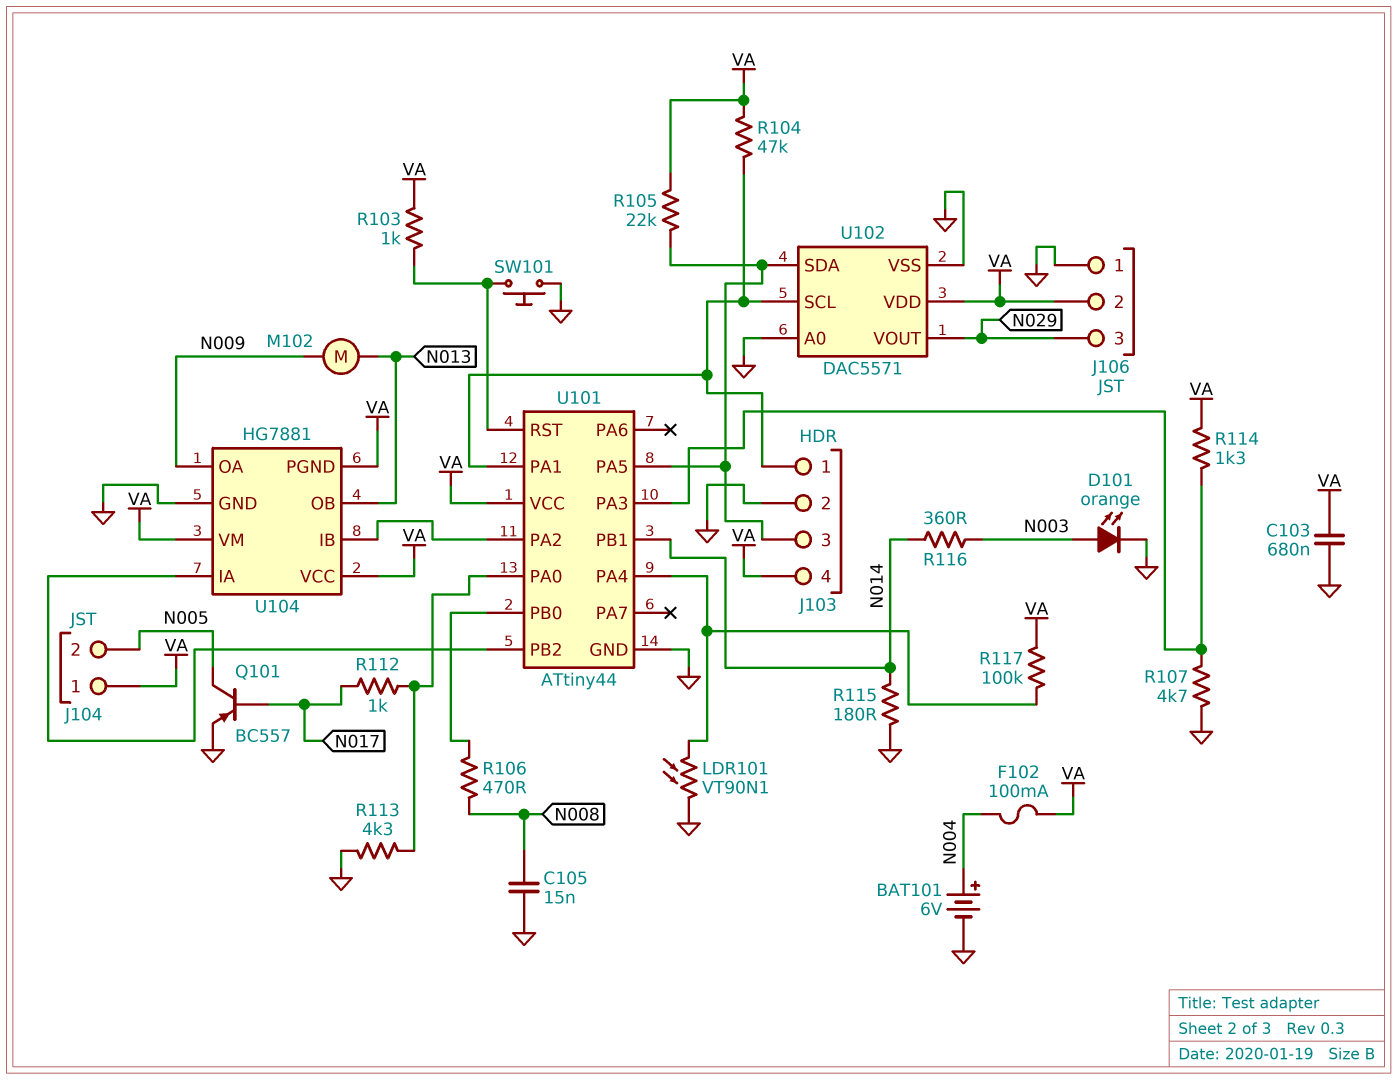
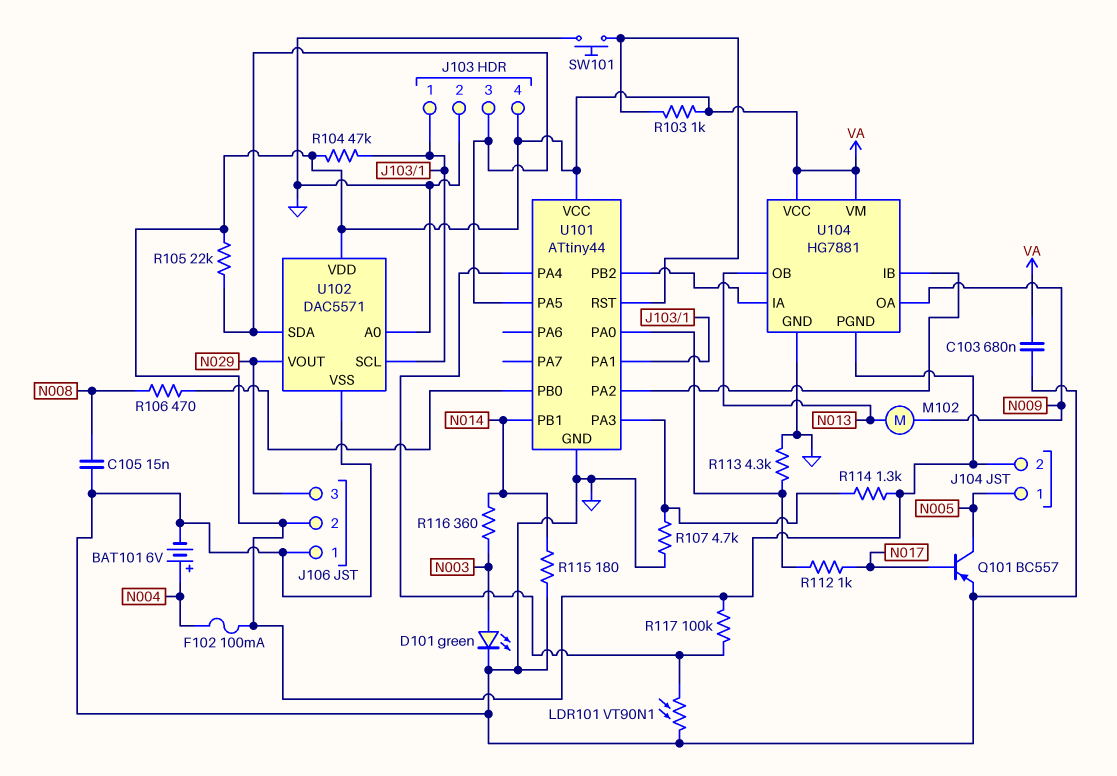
D101: LED orange (A N003, K GND) -> LED green (A N003, K GND)
J104 pin 1: VA -> N005
J104 pin 2: N005 -> VA

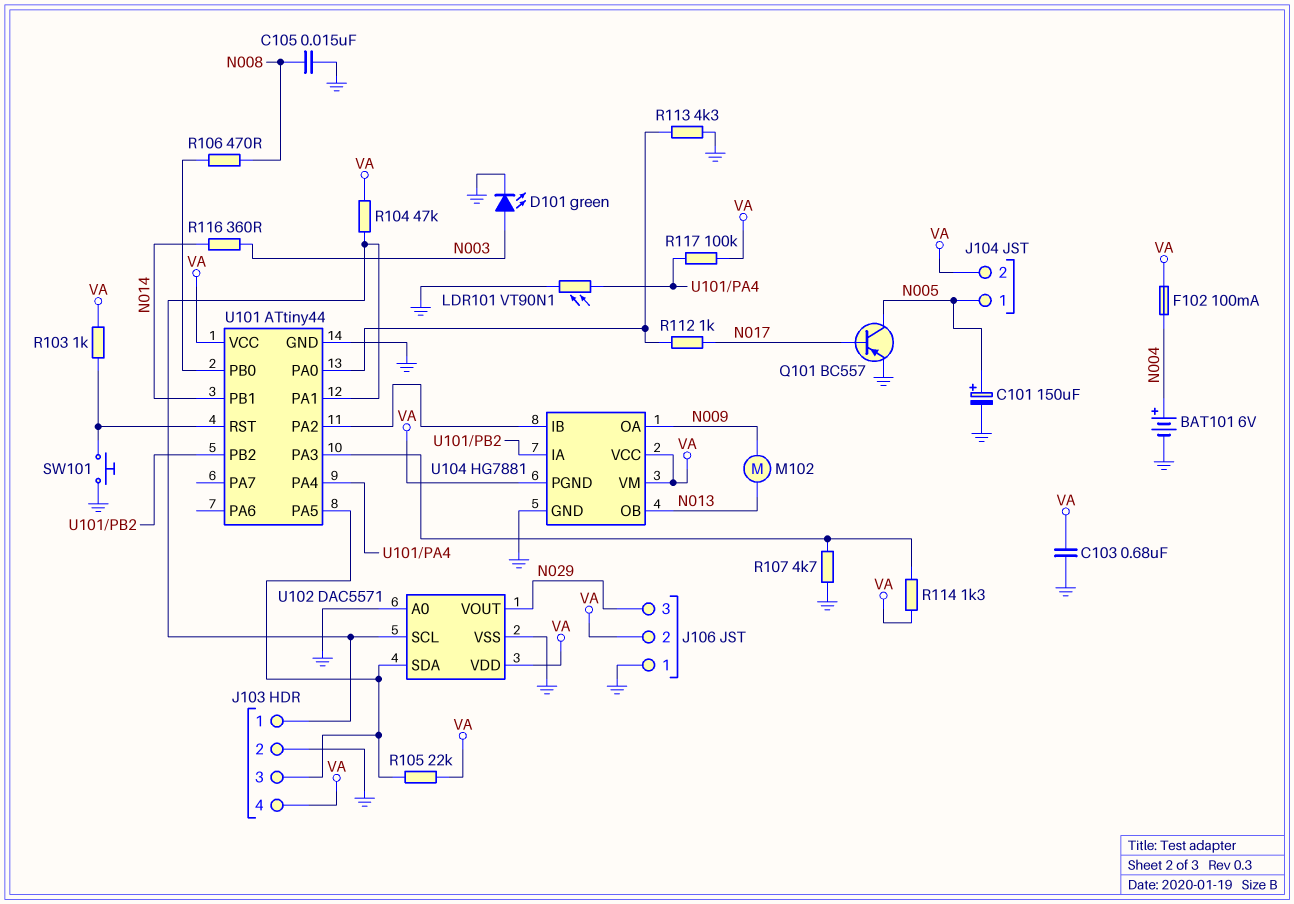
C101: none -> 150uF (plus N005, minus GND)
R115: 180 (GND, N014) -> none

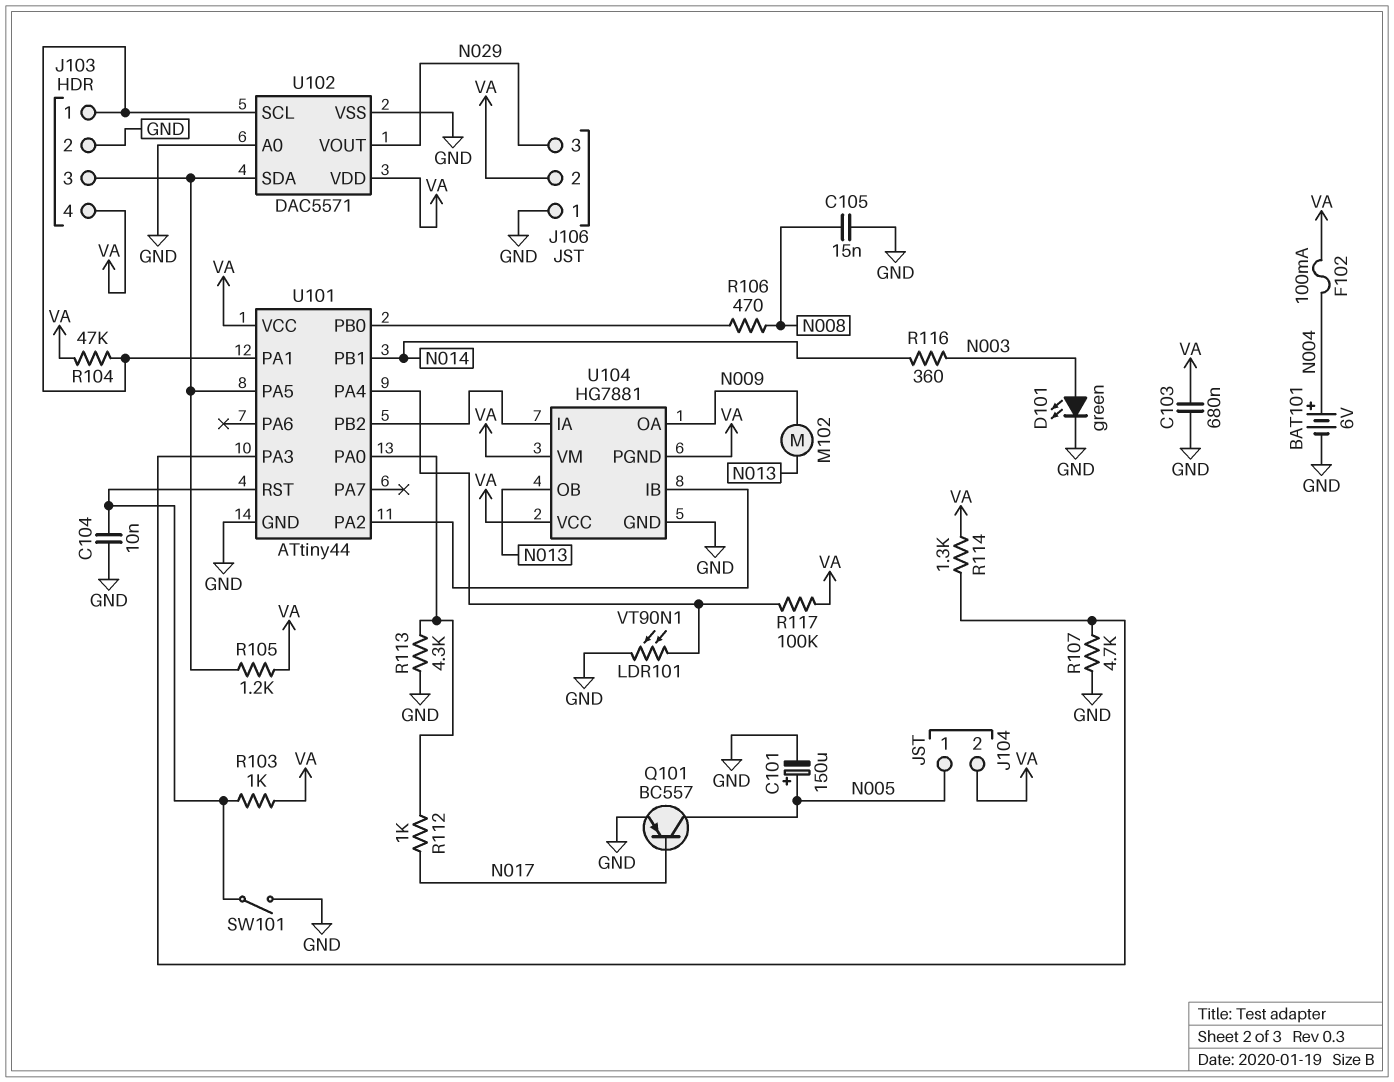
C104: none -> 10nF (GND, U101/RST)
R105: 22k (J103/3, VA) -> 1.2k (J103/3, VA)
SW101: button (GND, U101/RST) -> switch (GND, U101/RST)

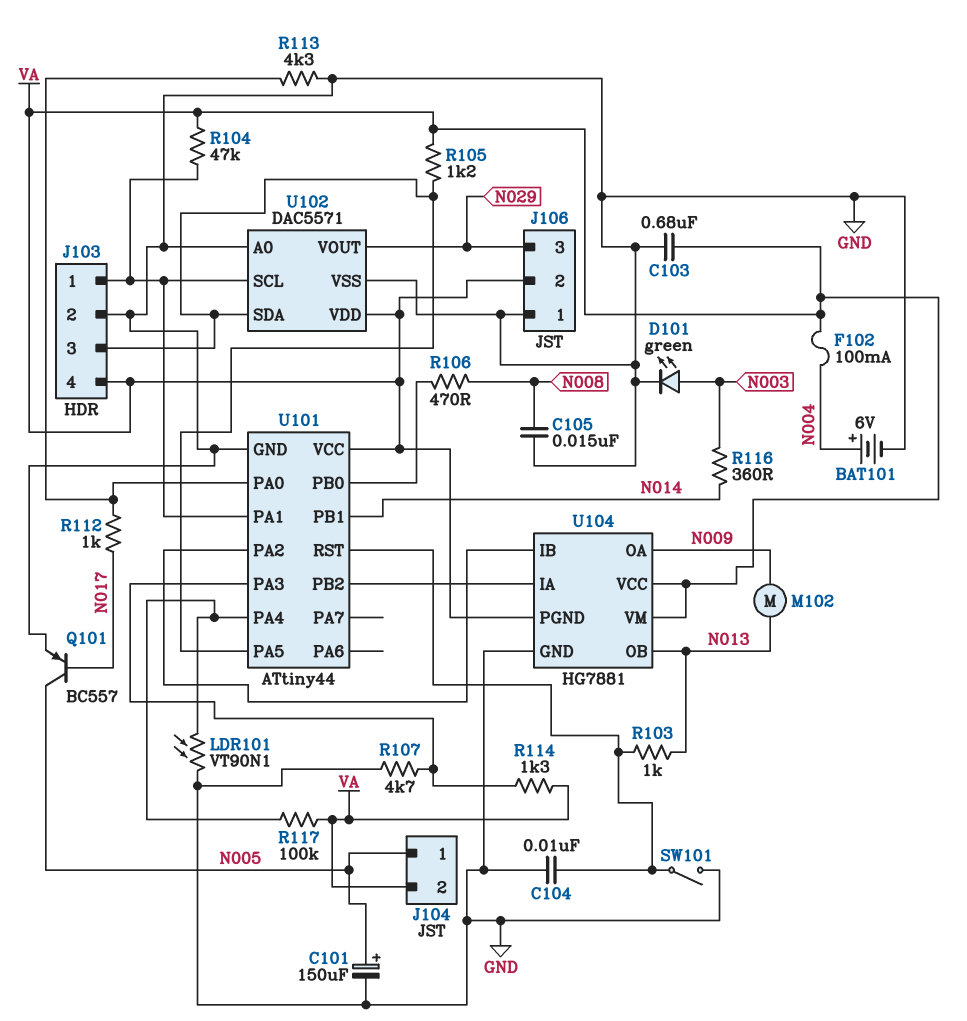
R103: 1k (U101/RST, VA) -> 1k (N013, U101/RST)

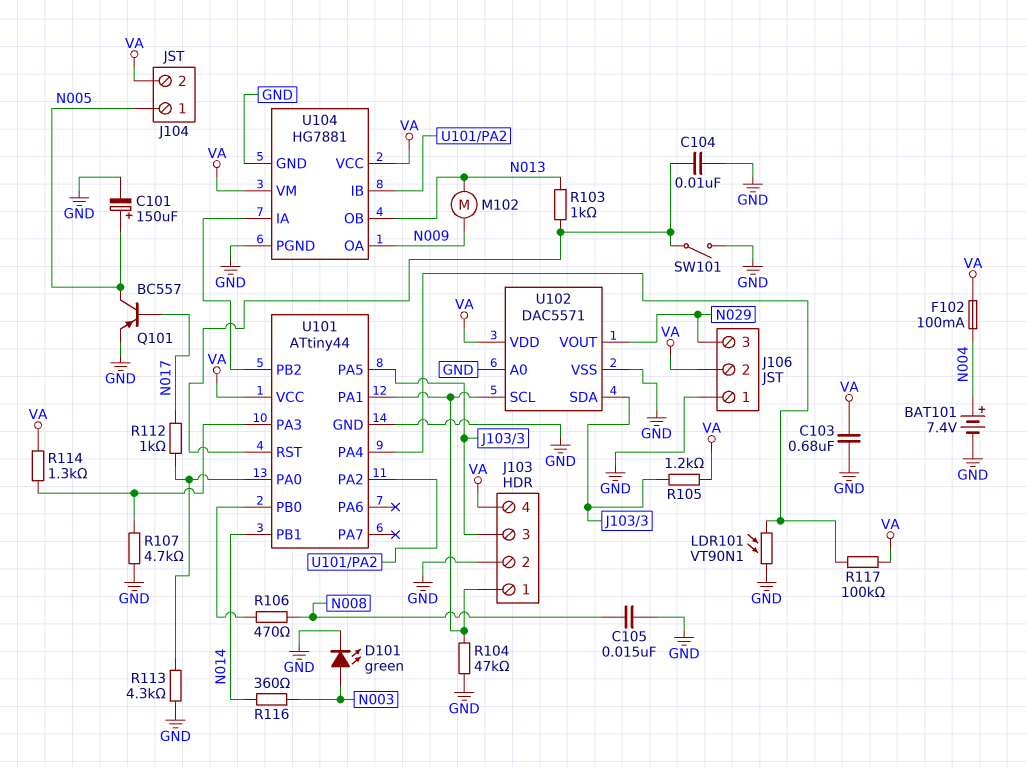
BAT101: 6V (plus N004, minus GND) -> 7.4V (plus N004, minus GND)
R104: 47k (J103/1, VA) -> 47k (GND, J103/1)
U104 pin PGND: VA -> GND

